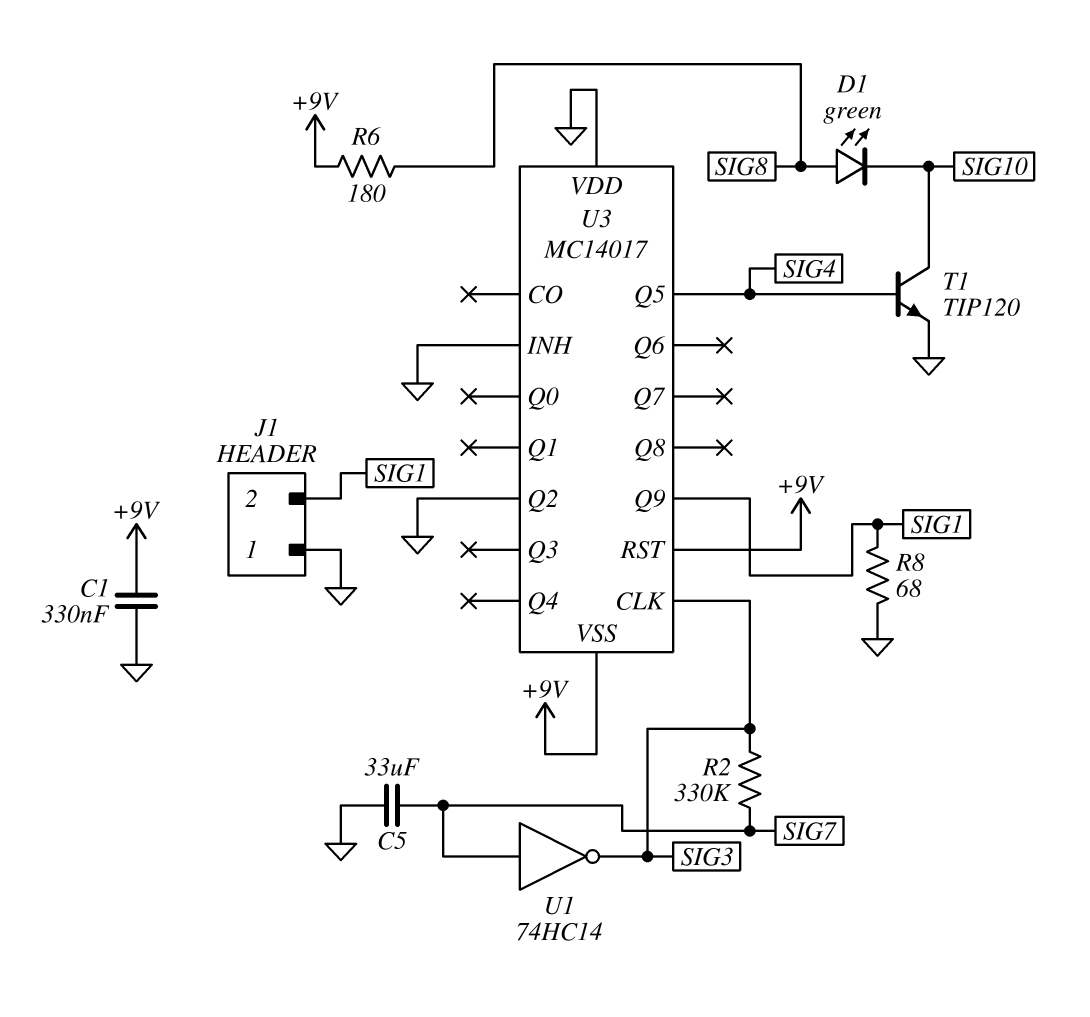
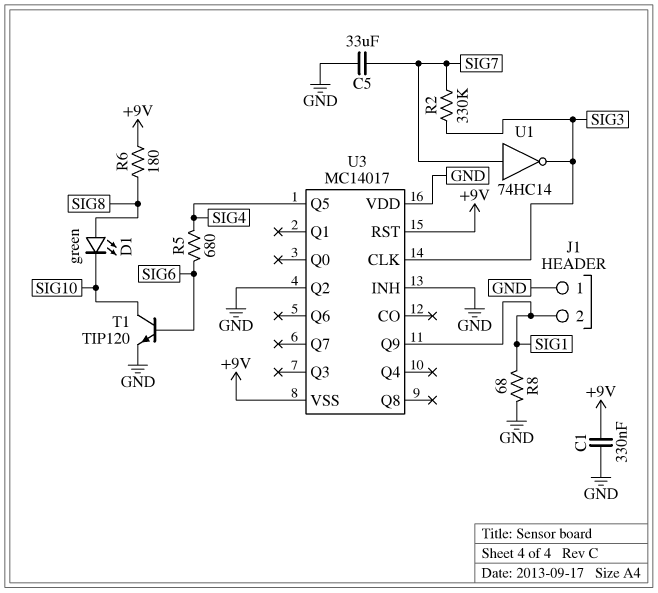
R5: none -> 680 (SIG4, SIG6)
T1: NPN TIP120 (B SIG4, C SIG10, E GND) -> NPN TIP120 (B SIG6, C SIG10, E GND)

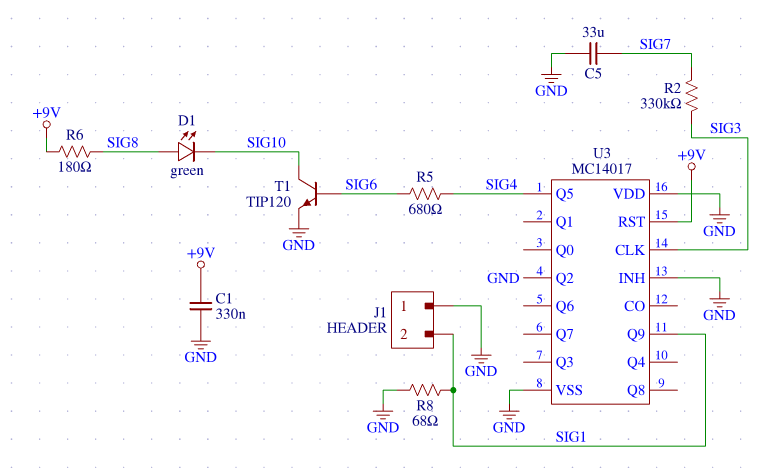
U1: NOT 74HC14 (in SIG7, out SIG3) -> none
U3 pin VSS: +9V -> GND

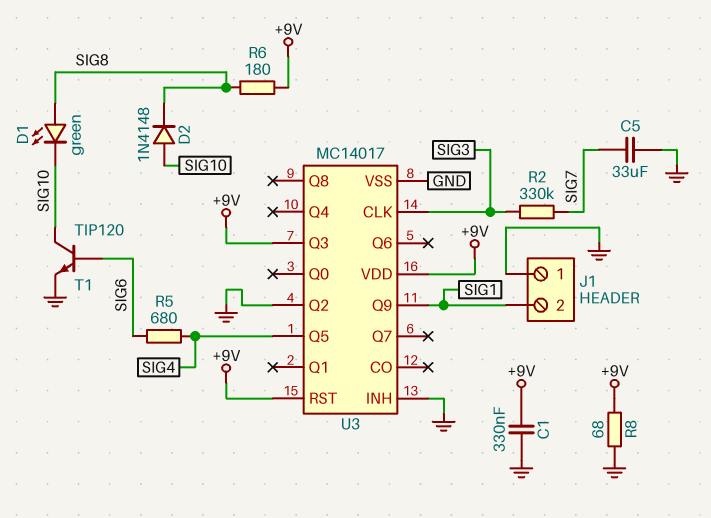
D2: none -> diode 1N4148 (A SIG10, K SIG8)
R8: 68 (GND, SIG1) -> 68 (+9V, GND)
U3 pin Q3: none -> +9V
U3 pin VDD: GND -> +9V

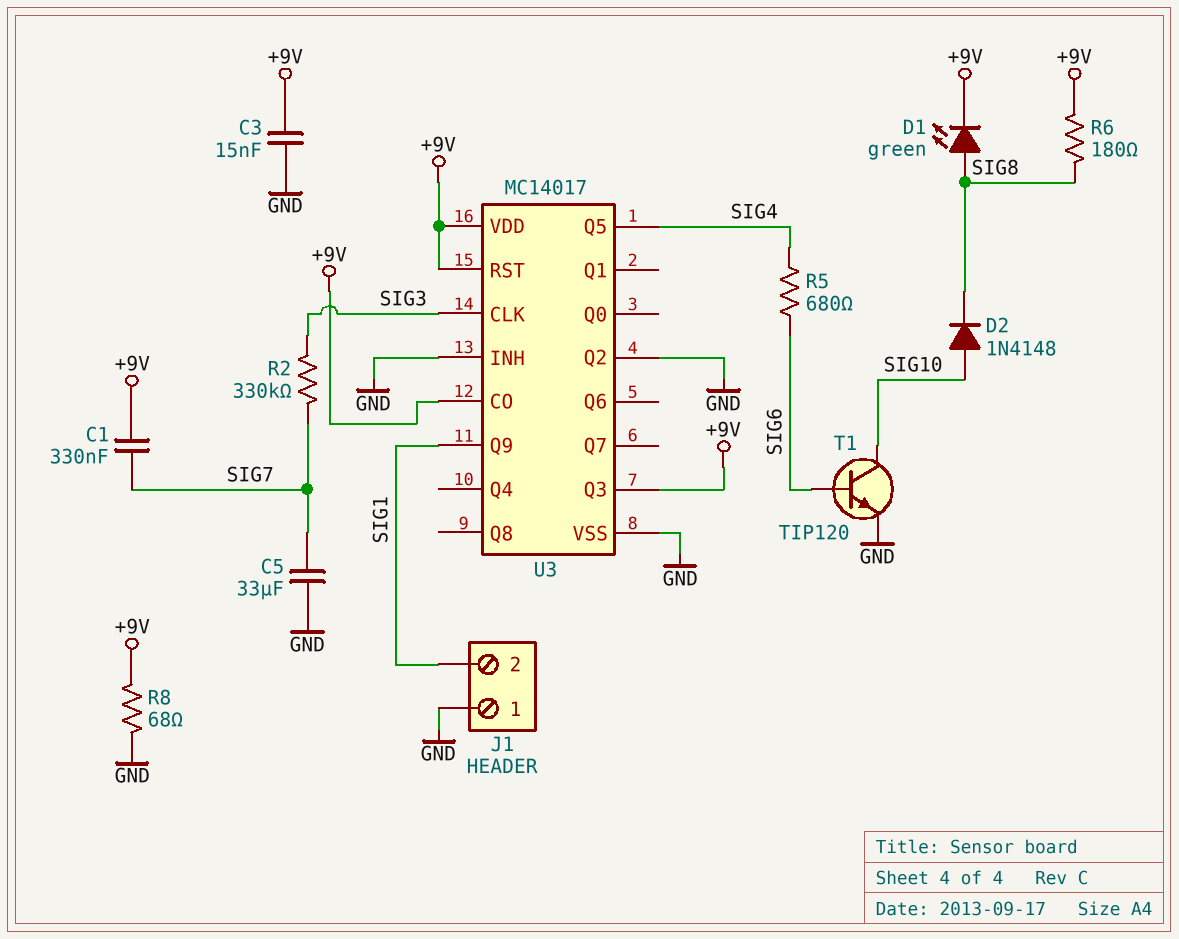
C1: 330nF (+9V, GND) -> 330nF (+9V, SIG7)
C3: none -> 15nF (+9V, GND)
D1: LED green (A SIG8, K SIG10) -> LED green (A SIG8, K +9V)
U3 pin CO: none -> +9V

